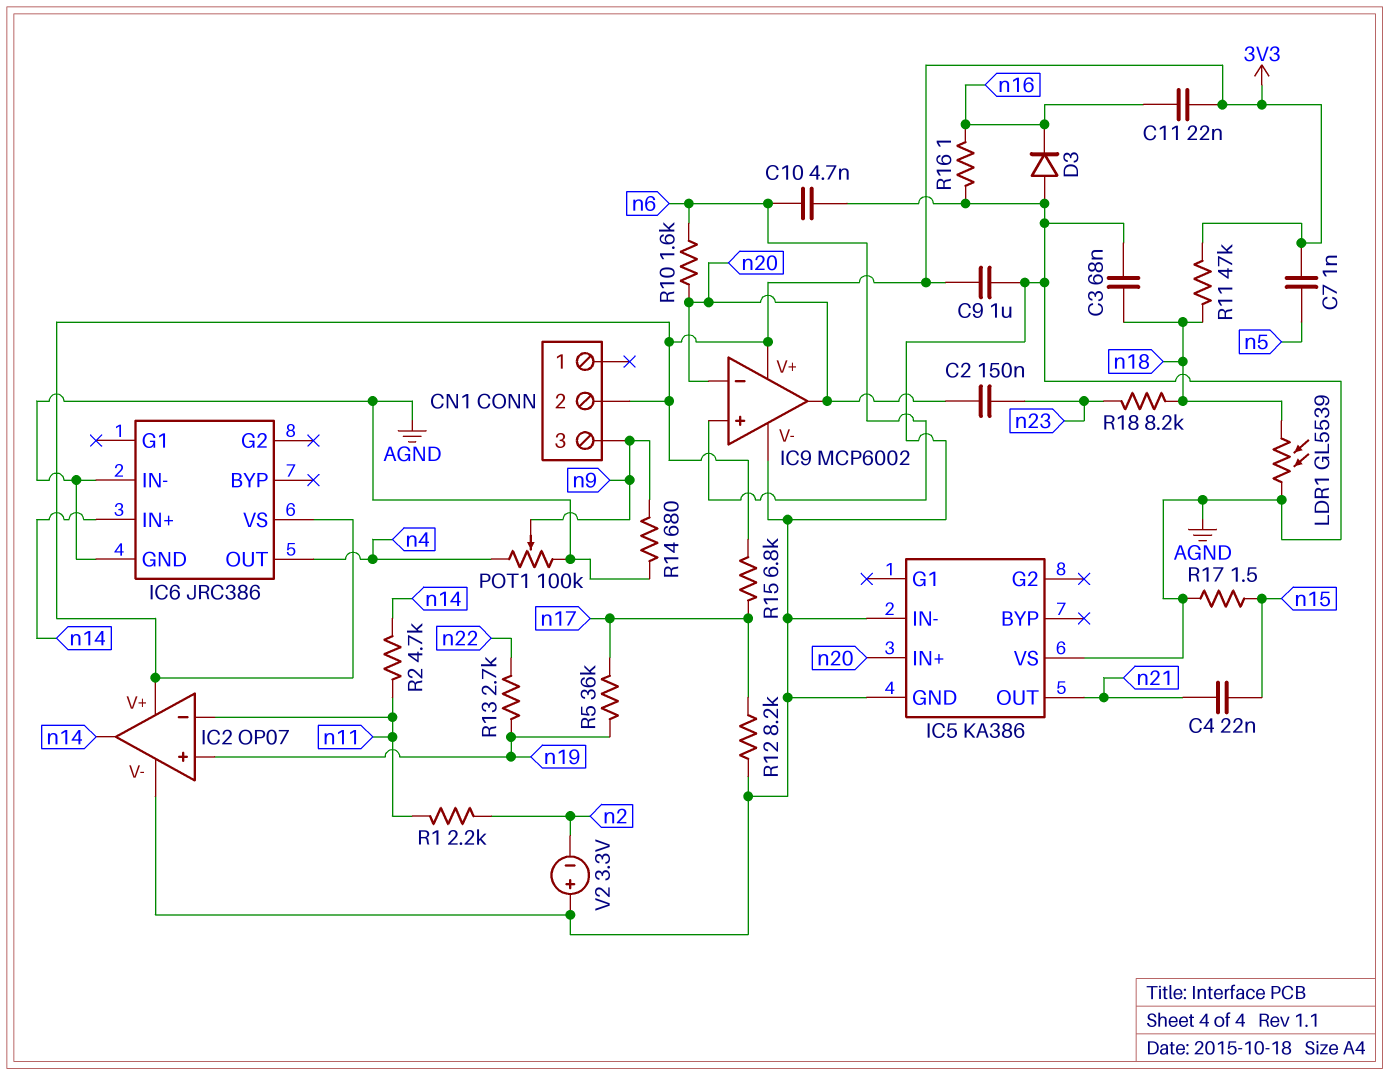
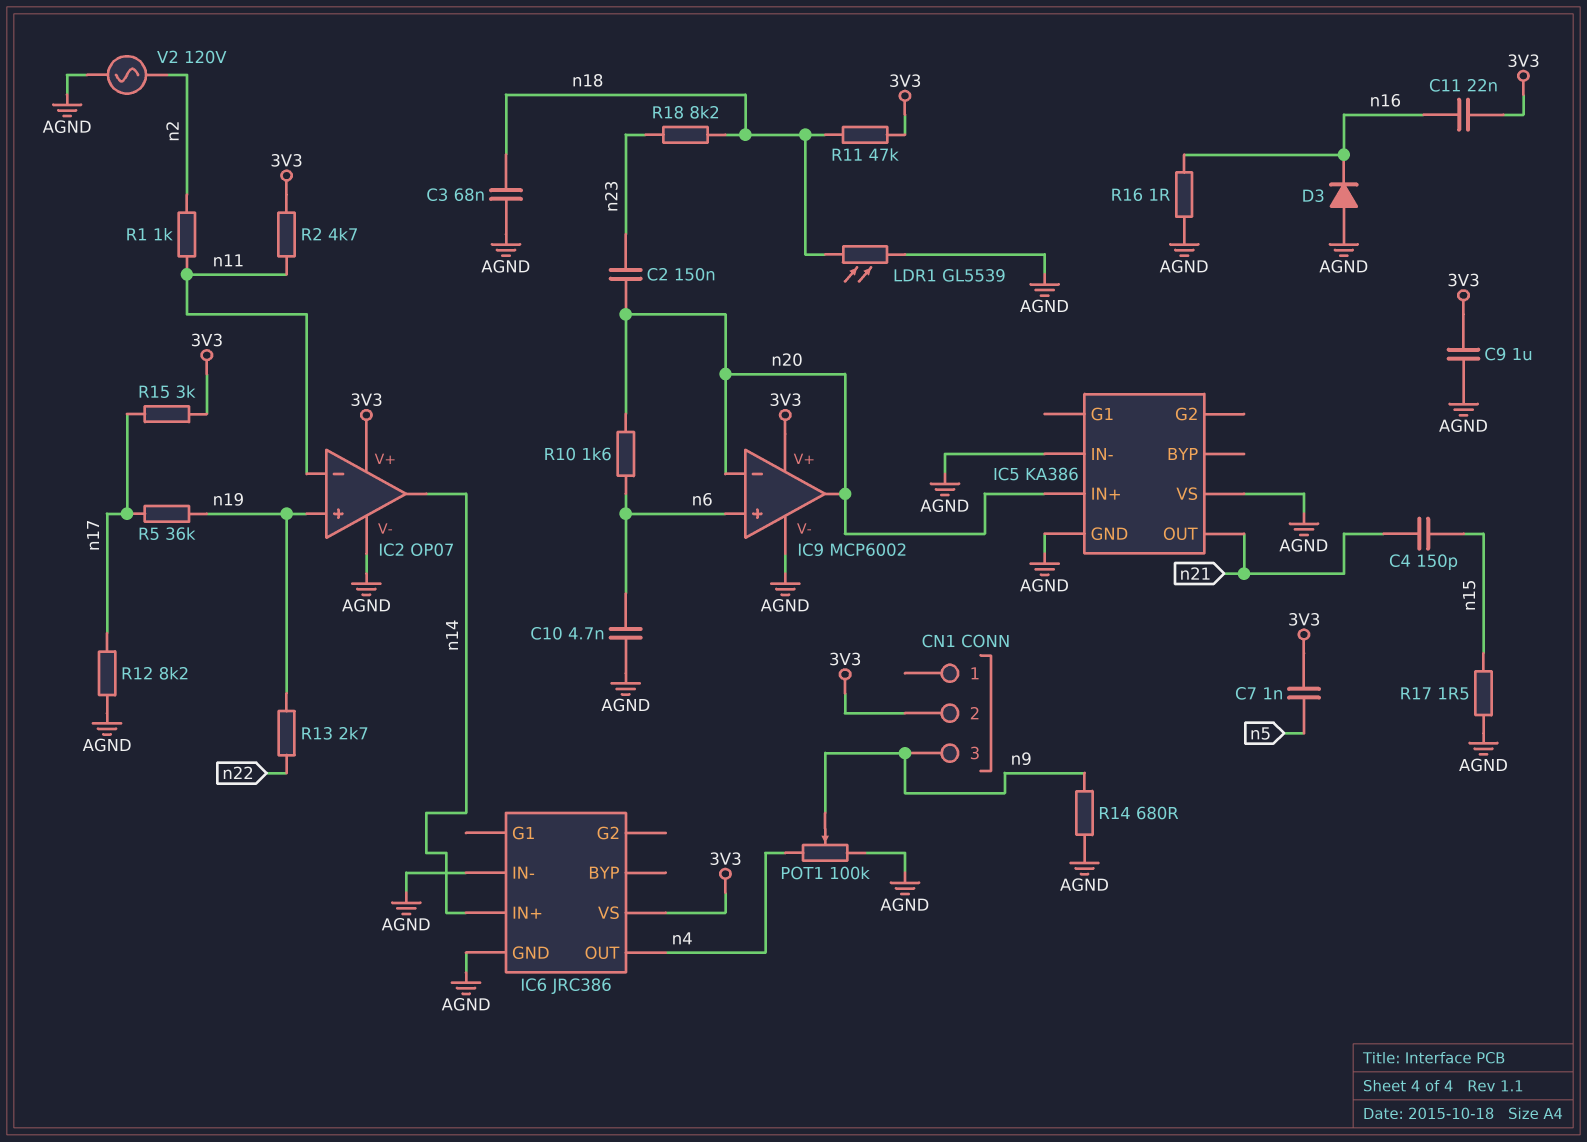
C4: 22nF (n15, n21) -> 150pF (n15, n21)
R1: 2.2k (n2, n11) -> 1k (n2, n11)
R2: 4.7k (n11, n14) -> 4.7k (3V3, n11)
R15: 6.8k (3V3, n17) -> 3k (3V3, n17)
V2: 3.3V (plus AGND, minus n2) -> AC 120V (AGND, n2)

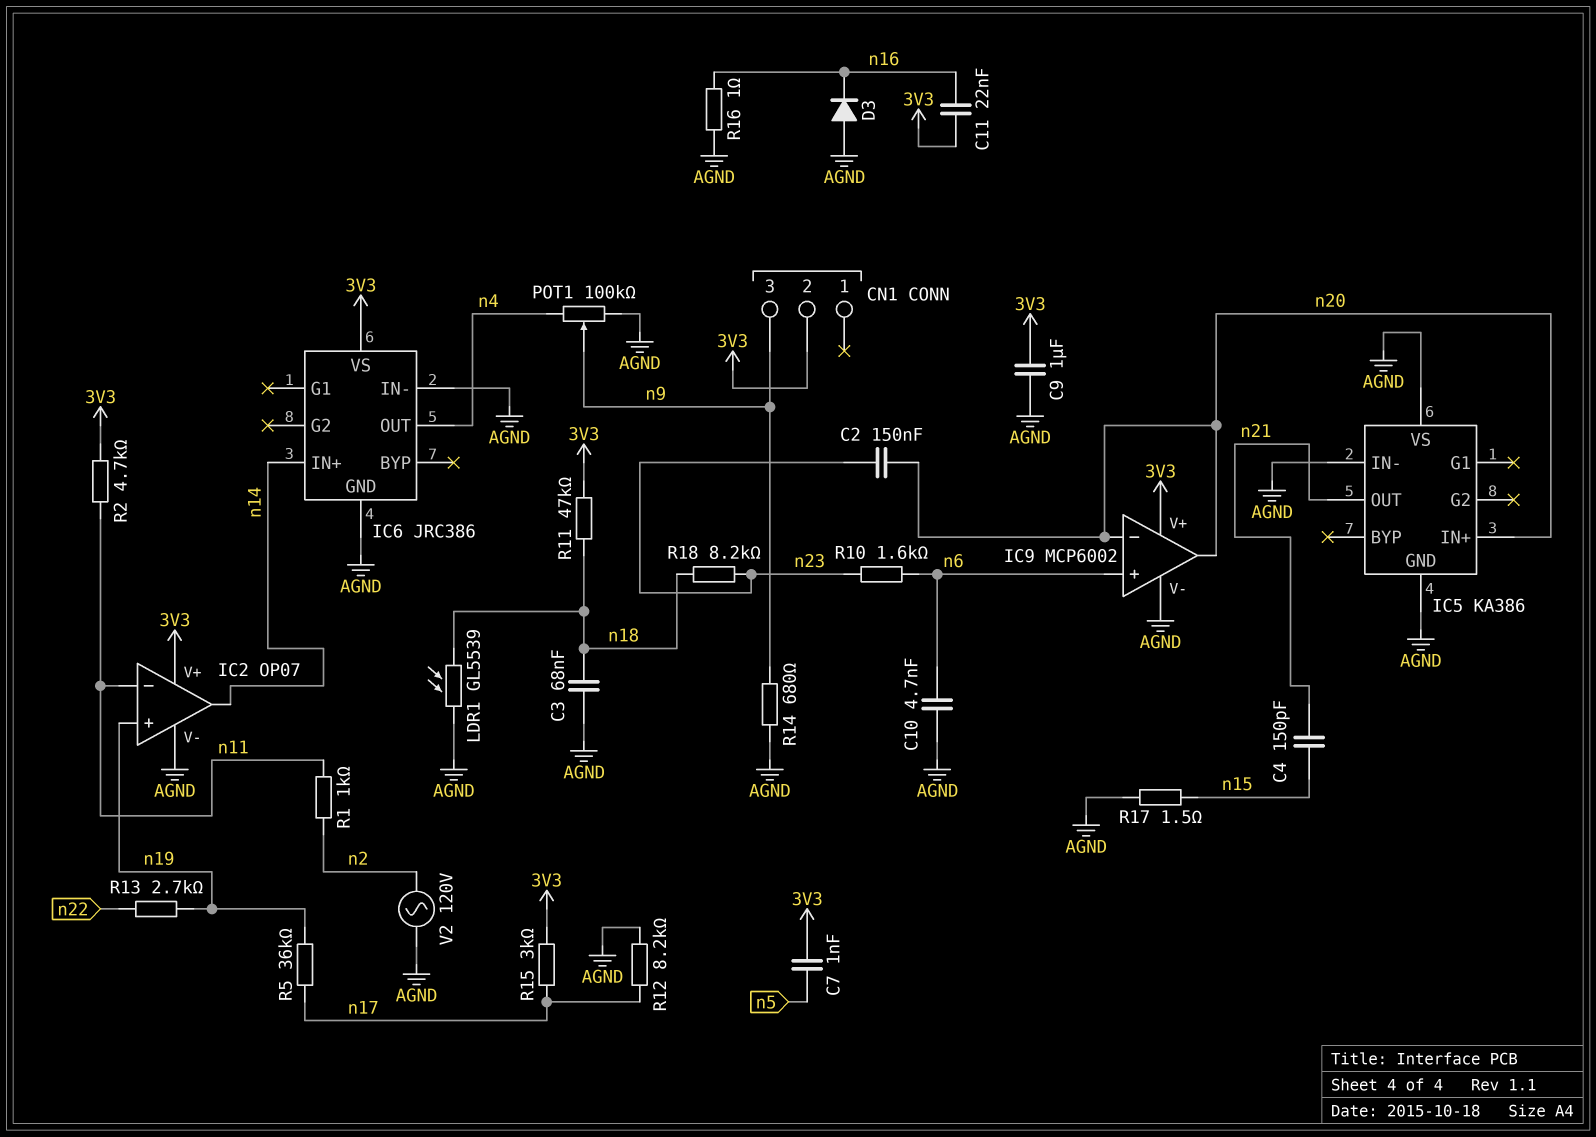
R10: 1.6k (n6, n20) -> 1.6k (n6, n23)

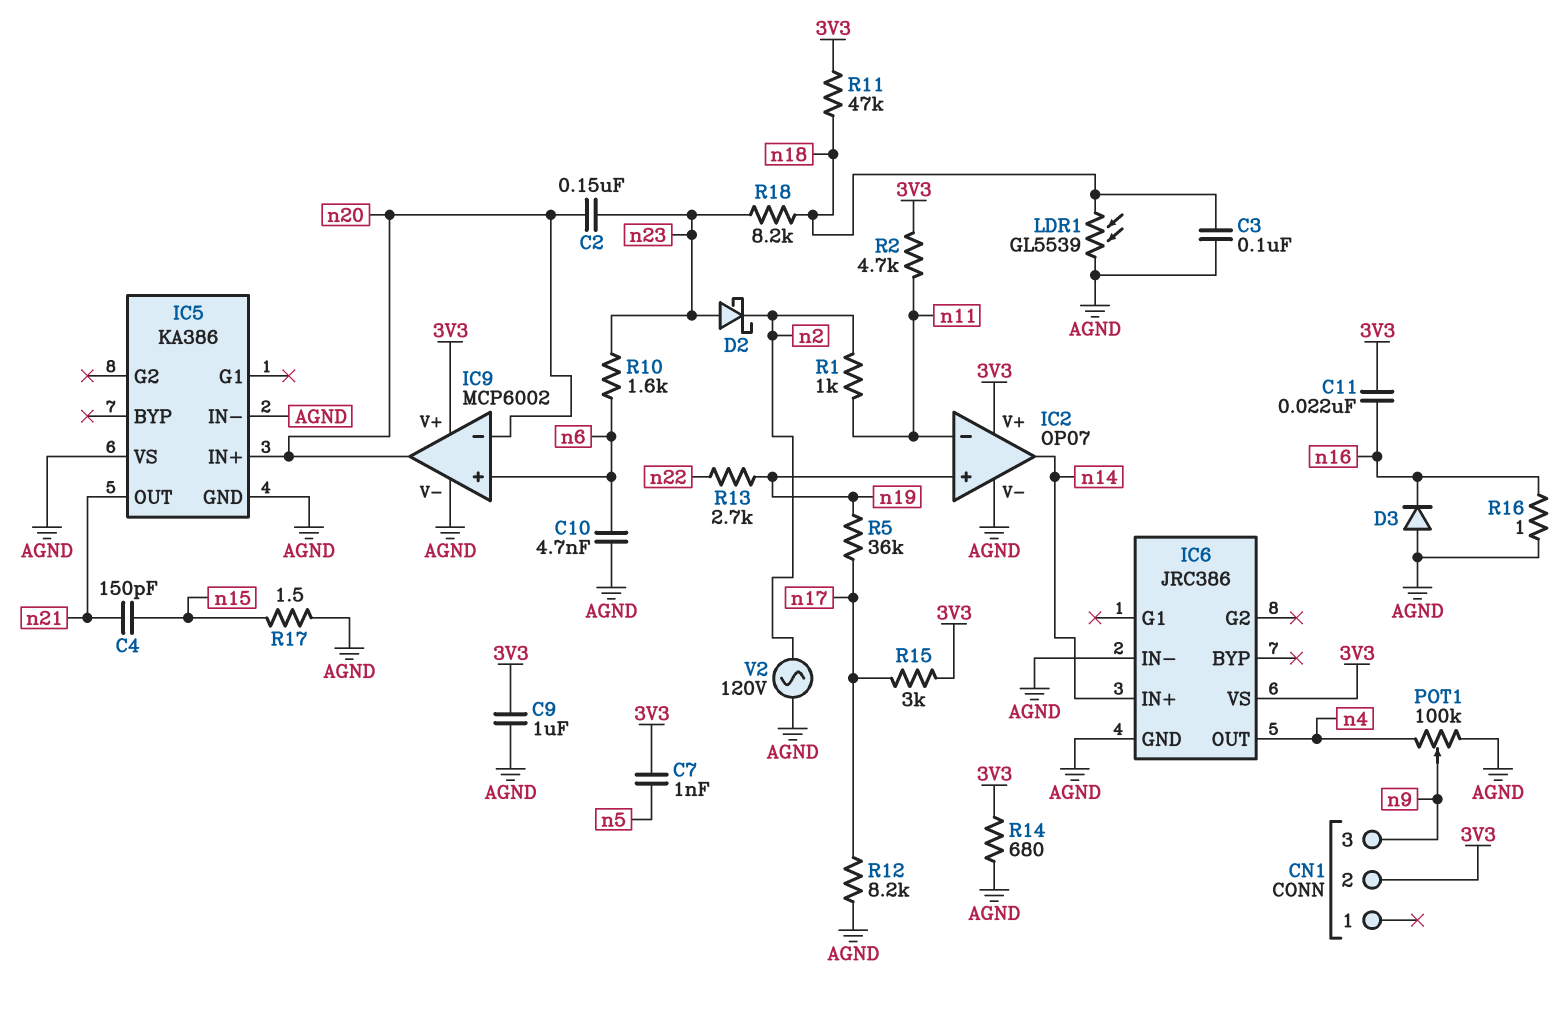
C3: 68nF (AGND, n18) -> 100nF (AGND, n18)
D2: none -> schottky (A n23, K n2)
R14: 680 (AGND, n9) -> 680 (3V3, AGND)

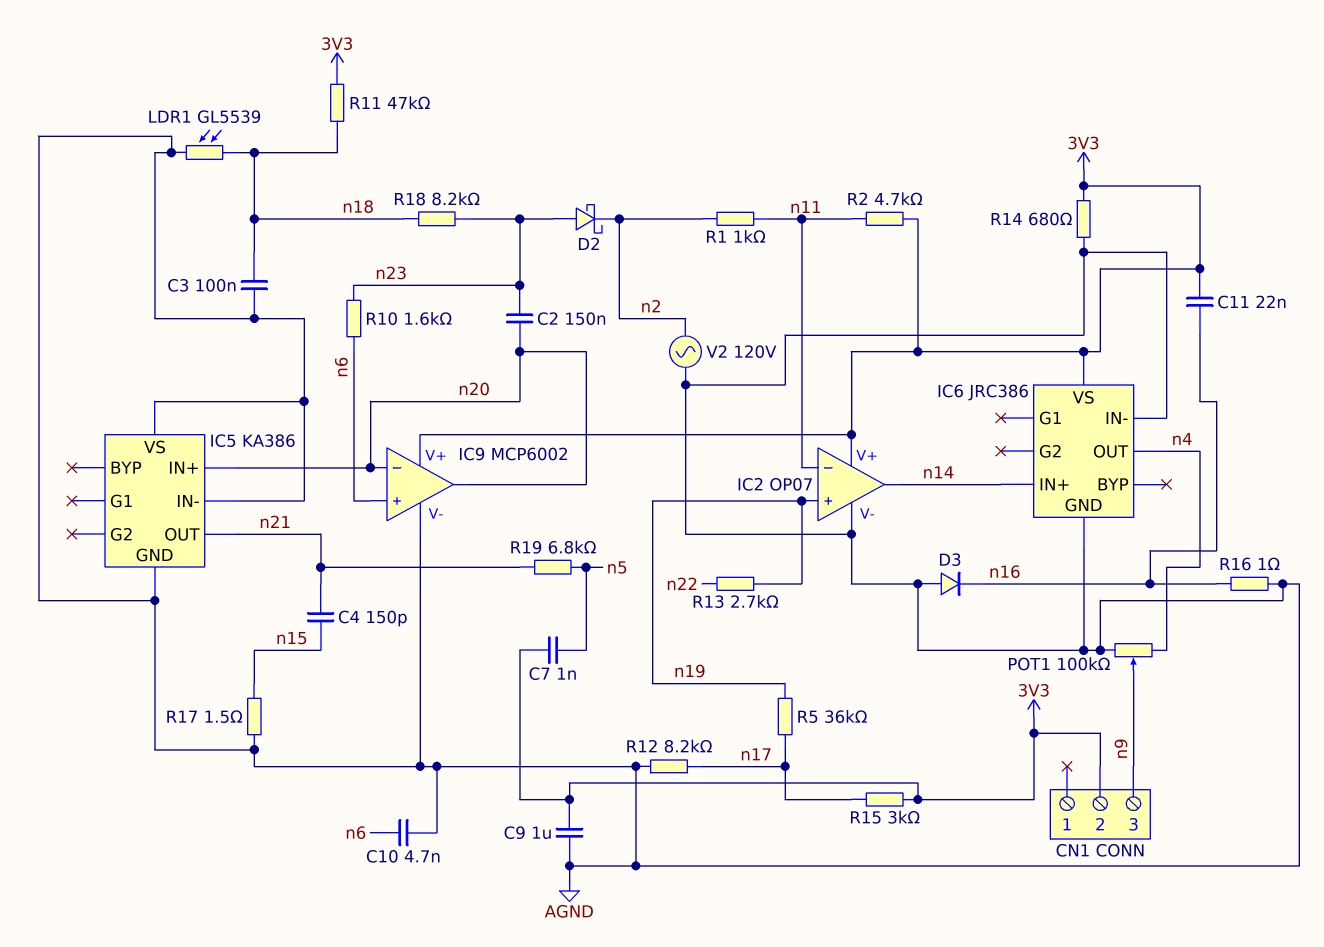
R19: none -> 6.8k (n5, n21)

